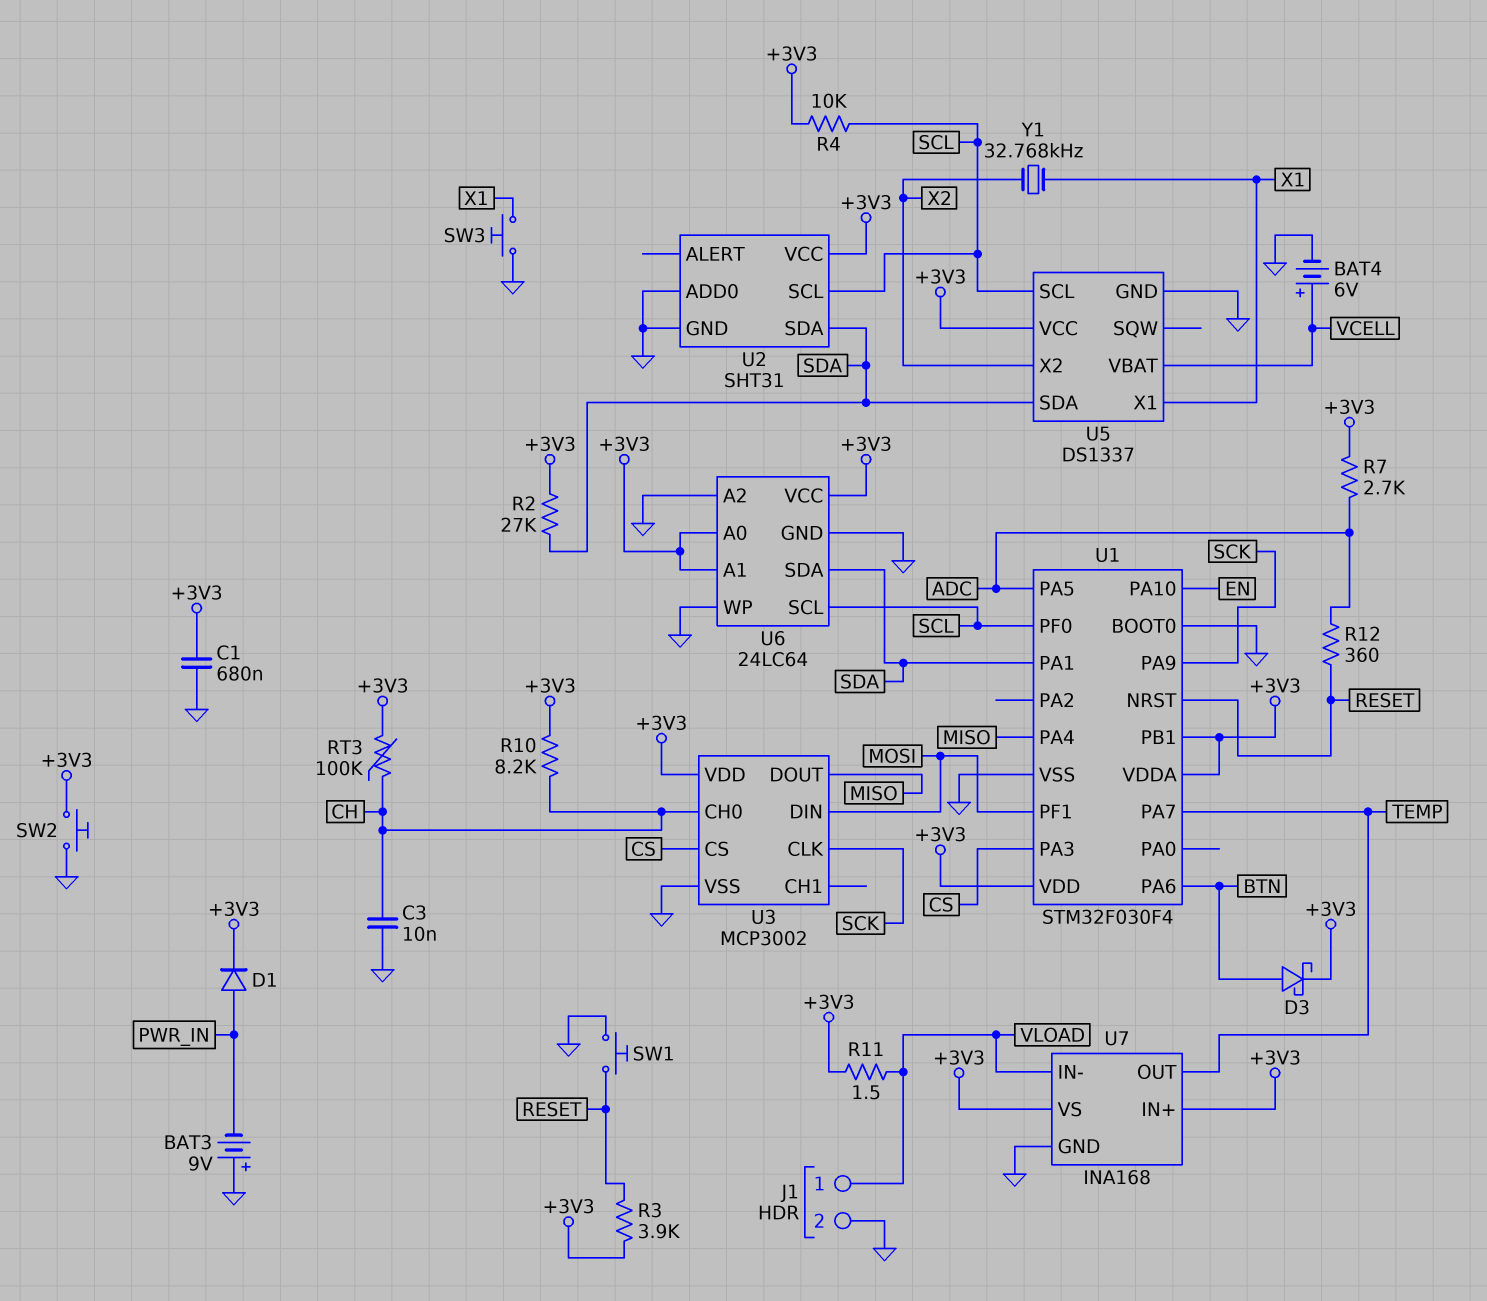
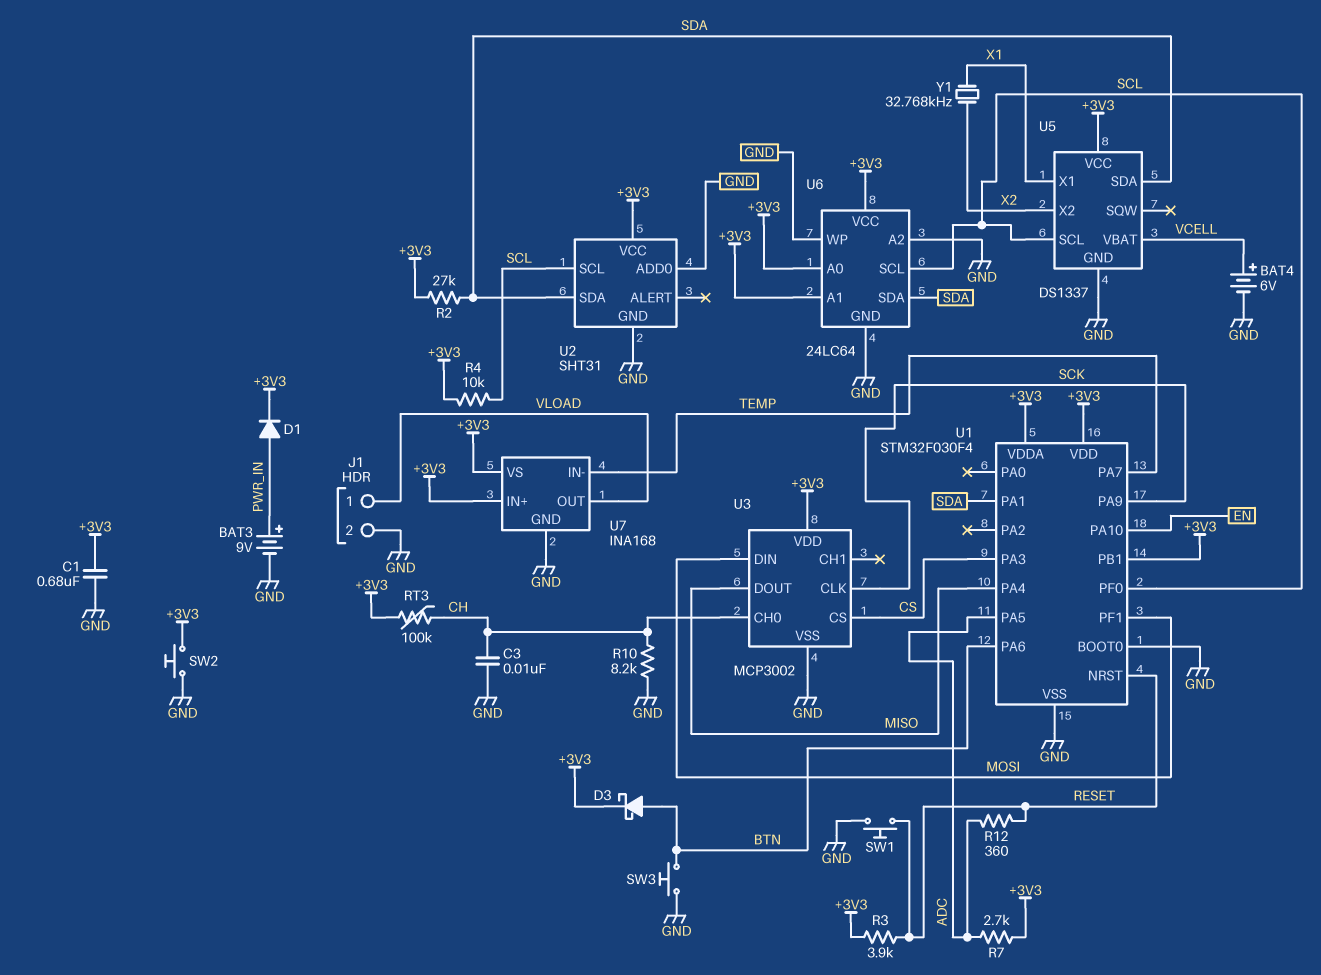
BAT3: 9V (plus GND, minus PWR_IN) -> 9V (plus PWR_IN, minus GND)
R10: 8.2k (+3V3, CH) -> 8.2k (CH, GND)
R11: 1.5 (+3V3, VLOAD) -> none
SW3: button (GND, X1) -> button (BTN, GND)
U7 pin IN-: VLOAD -> TEMP
U7 pin OUT: TEMP -> VLOAD

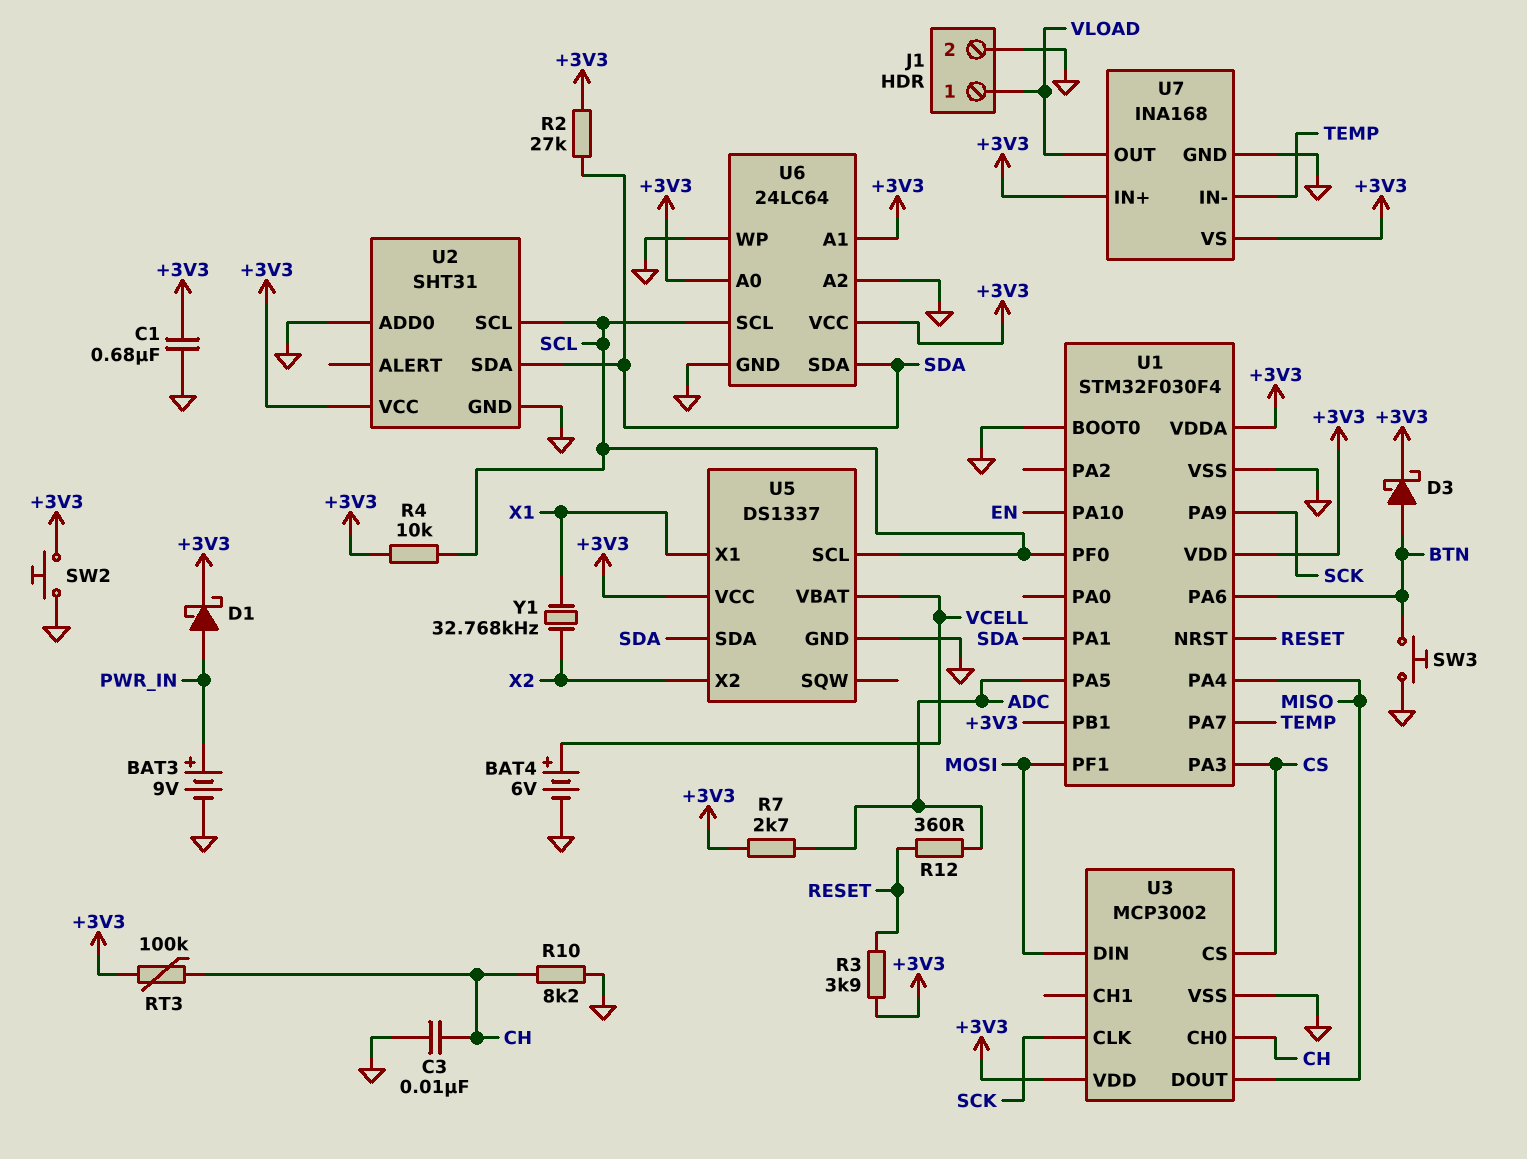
D1: diode (A PWR_IN, K +3V3) -> schottky (A PWR_IN, K +3V3)
SW1: button (GND, RESET) -> none

